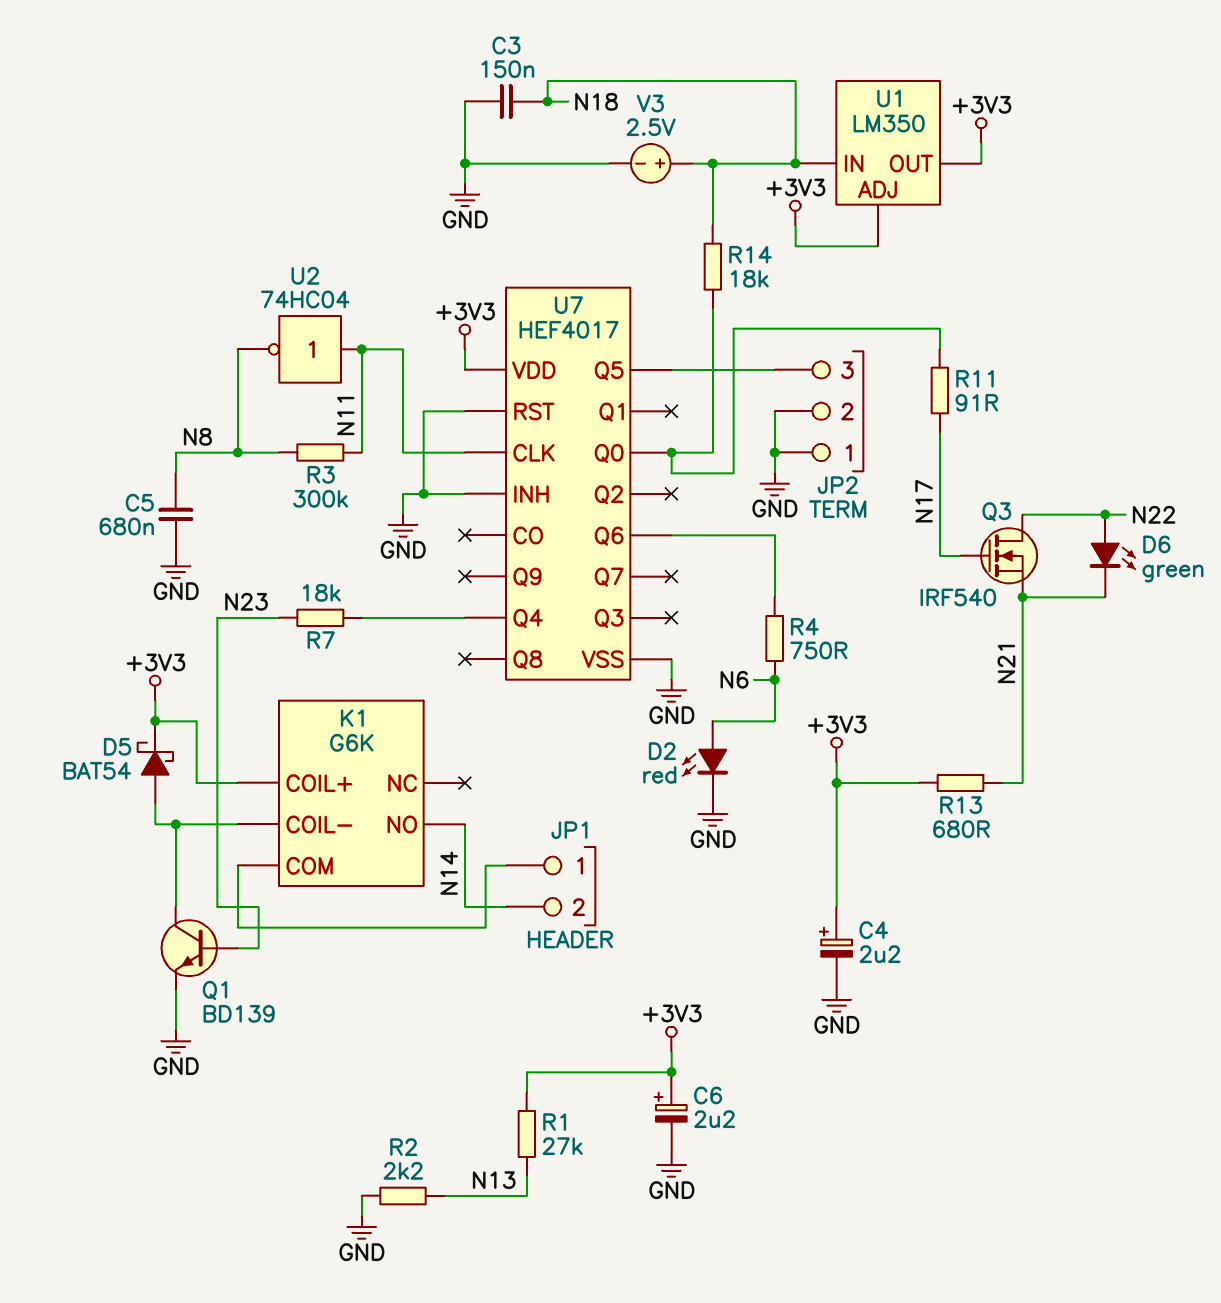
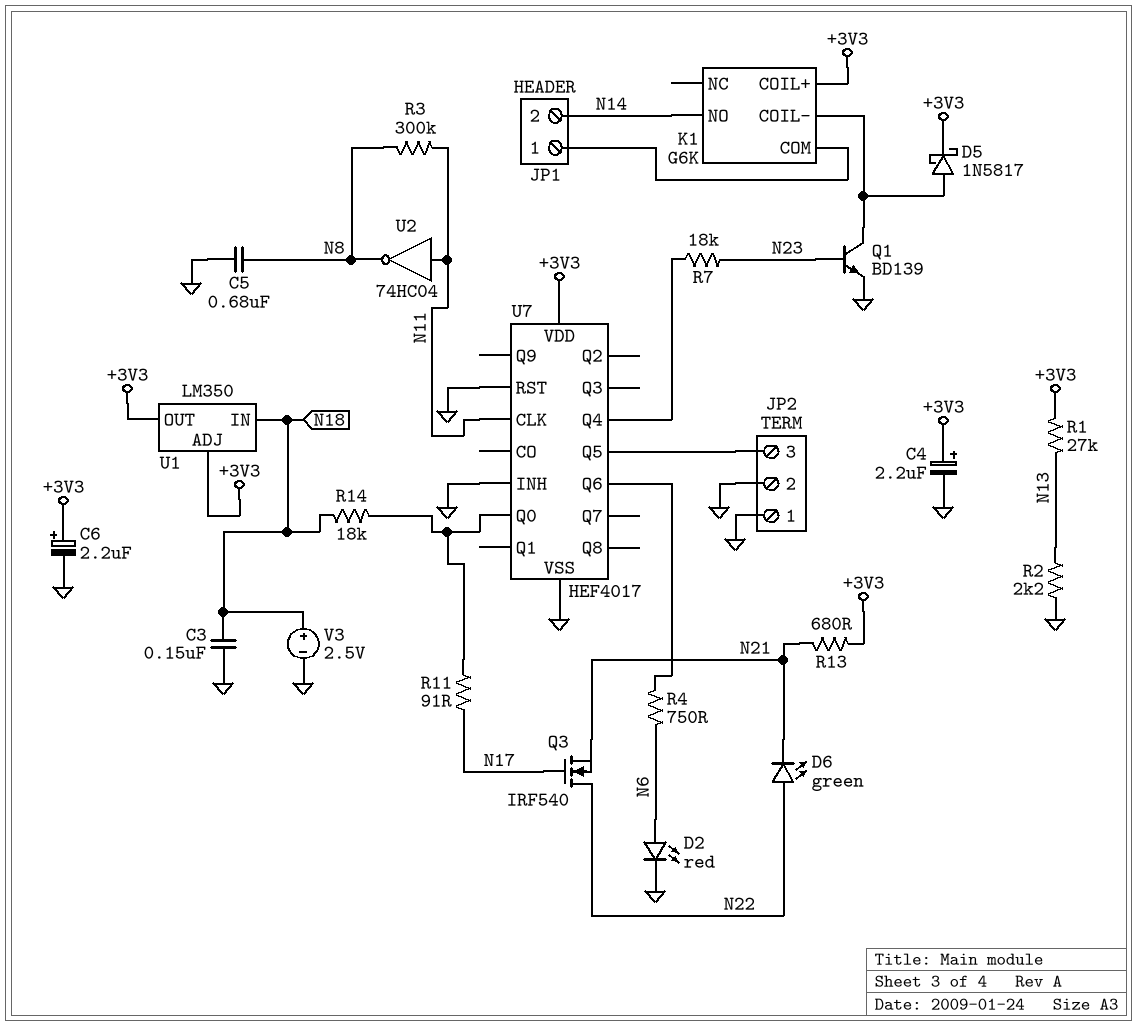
D5: schottky BAT54 (A K1/COIL-, K +3V3) -> schottky 1N5817 (A K1/COIL-, K +3V3)

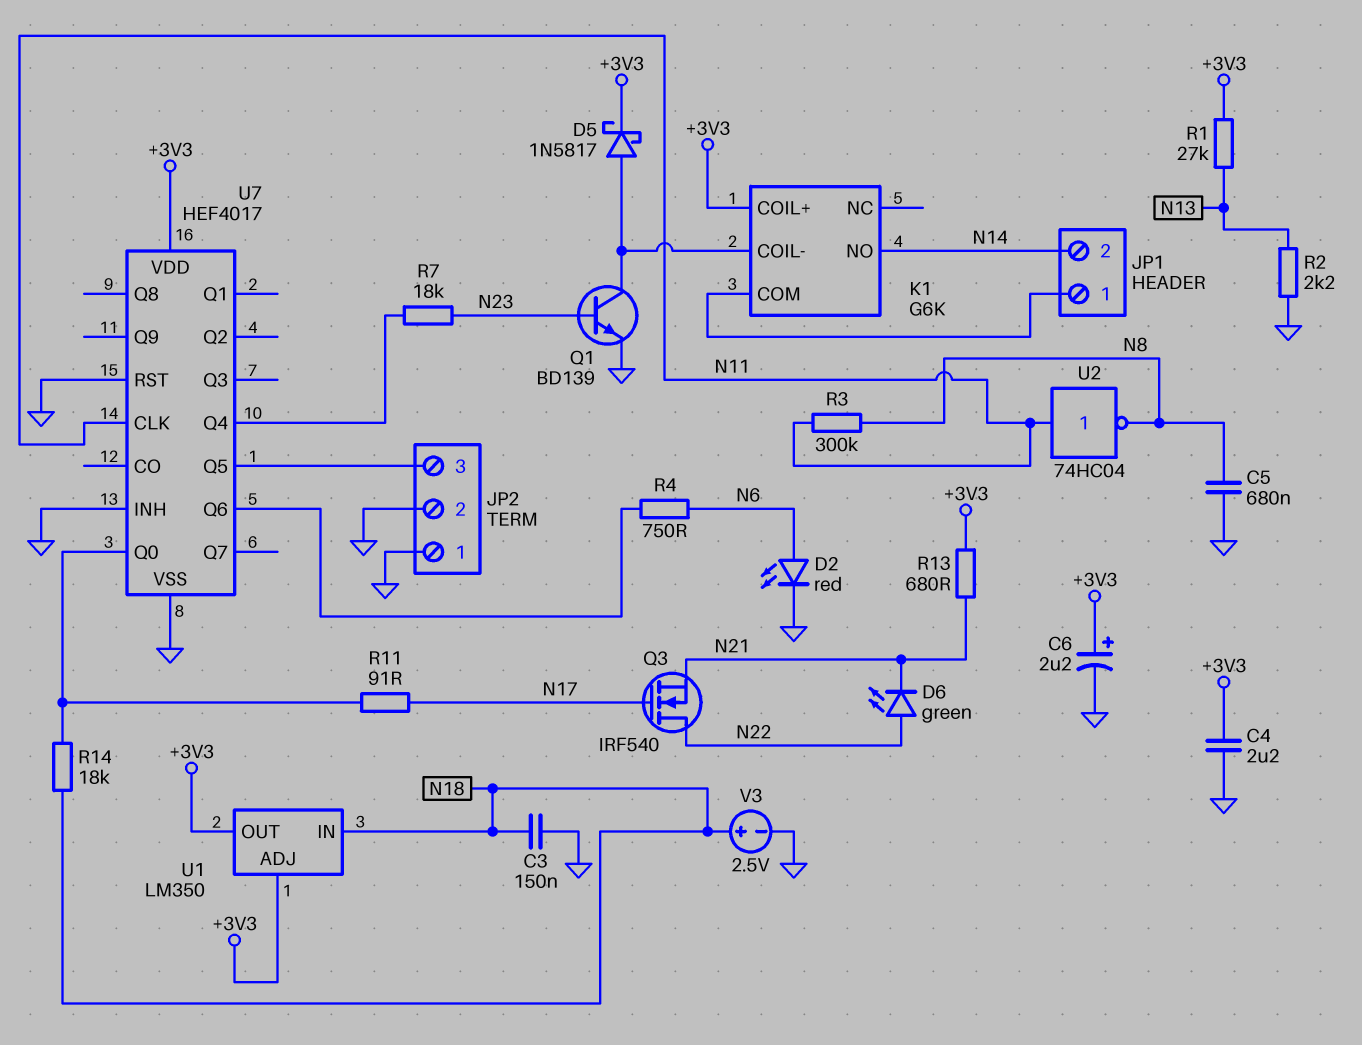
C4: 2.2uF (plus +3V3, minus GND) -> 2.2uF (+3V3, GND)

